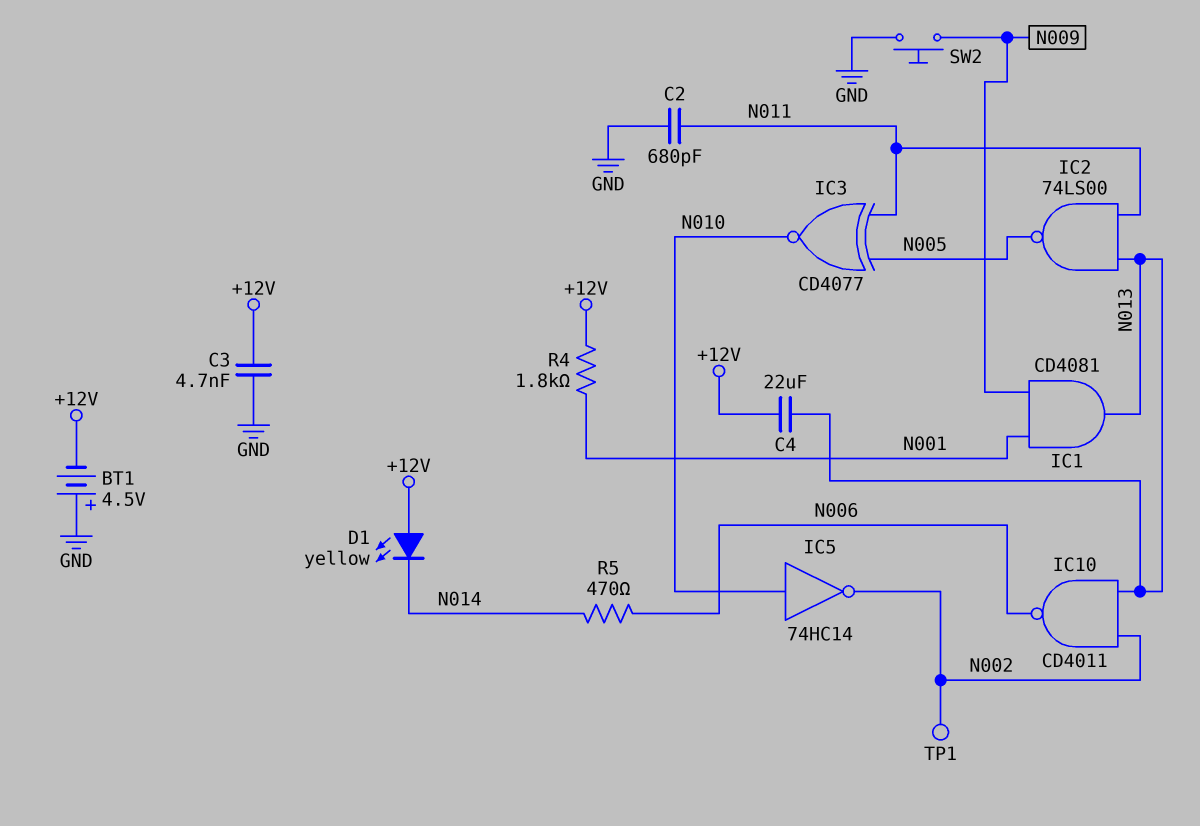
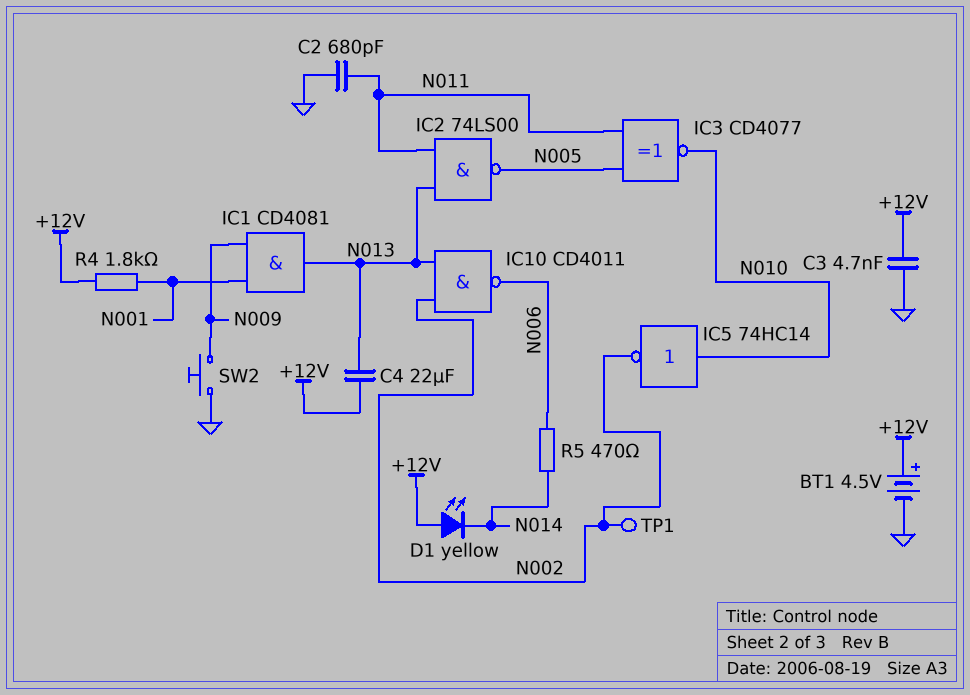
BT1: 4.5V (plus GND, minus +12V) -> 4.5V (plus +12V, minus GND)

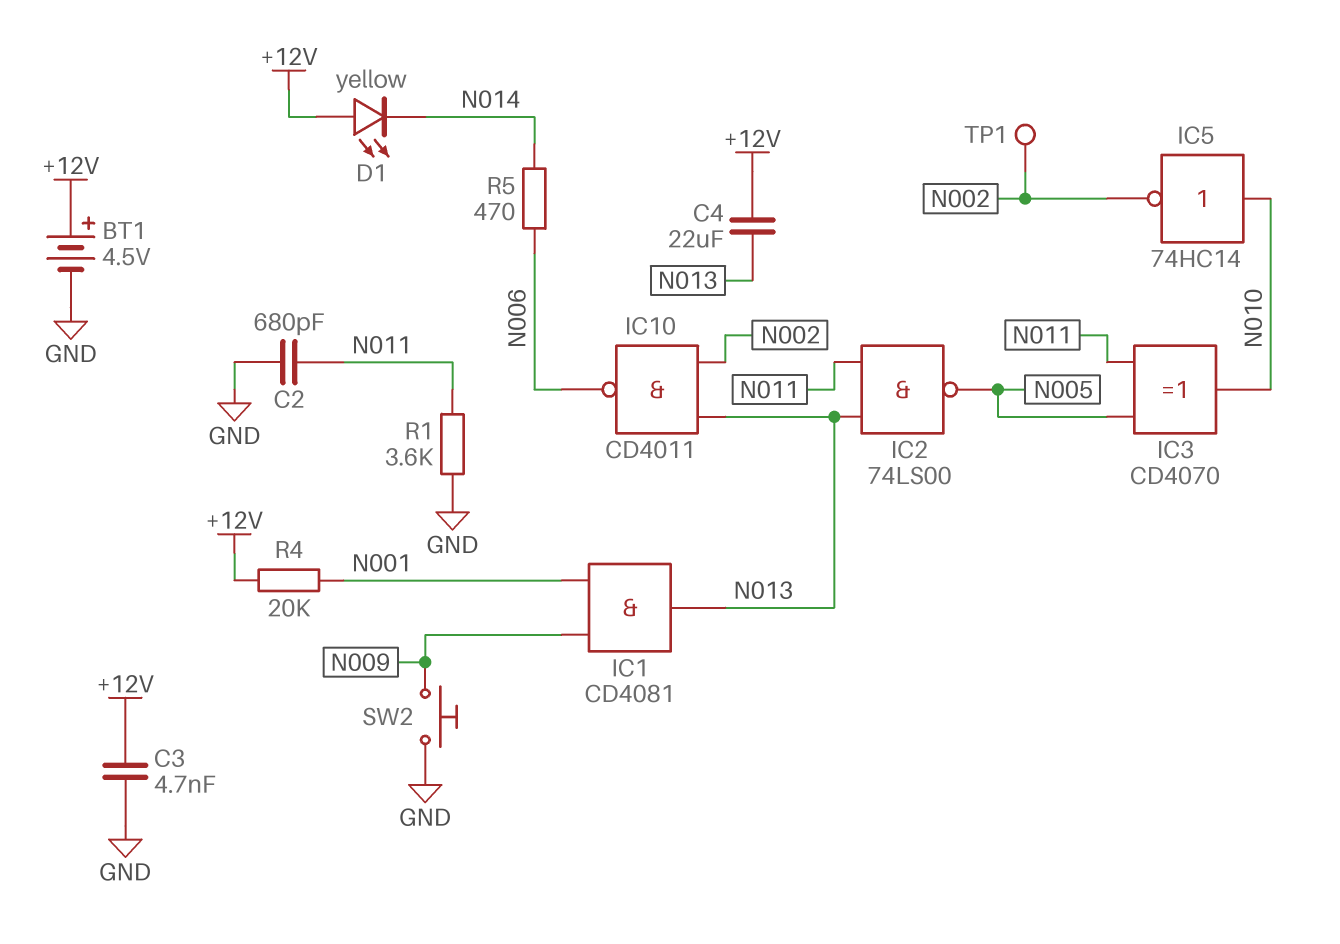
IC3: XNOR CD4077 (in N005, in N011, out N010) -> XOR CD4070 (in N005, in N011, out N010)
R1: none -> 3.6k (GND, N011)
R4: 1.8k (+12V, N001) -> 20k (+12V, N001)

